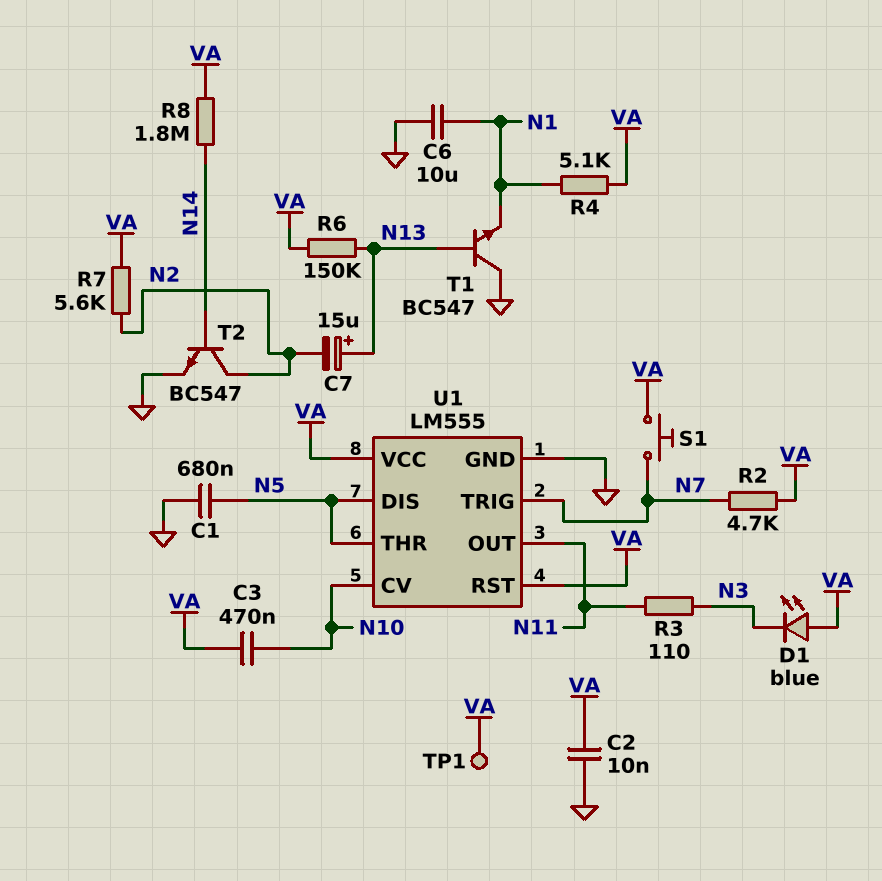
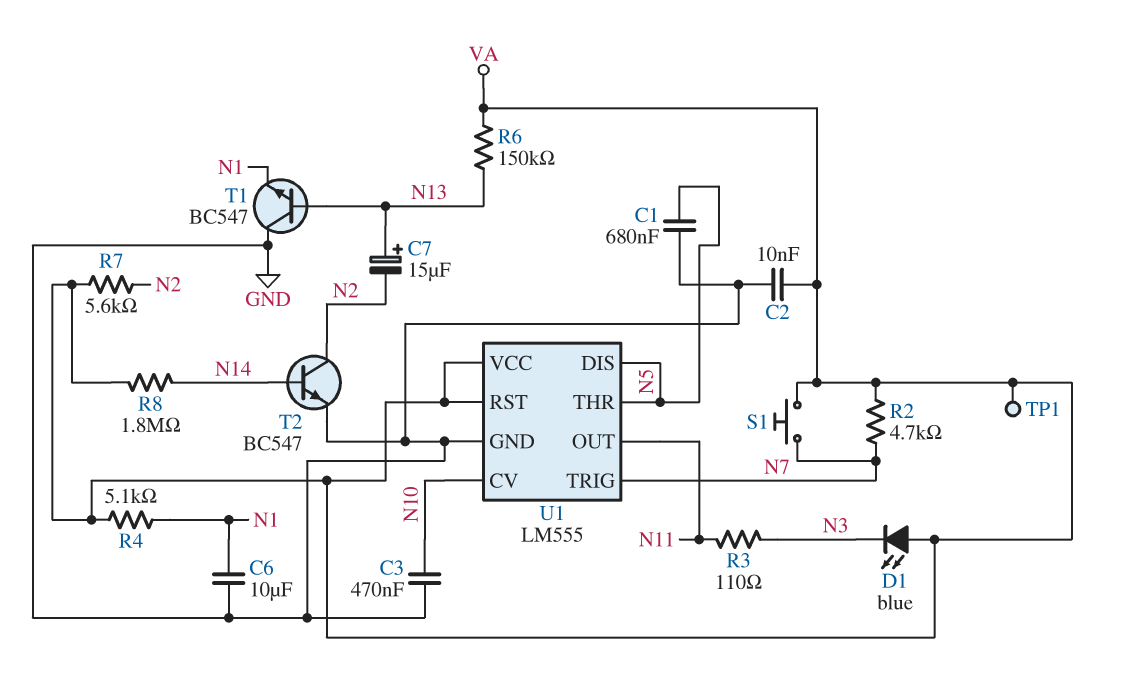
C3: 470nF (N10, VA) -> 470nF (GND, N10)

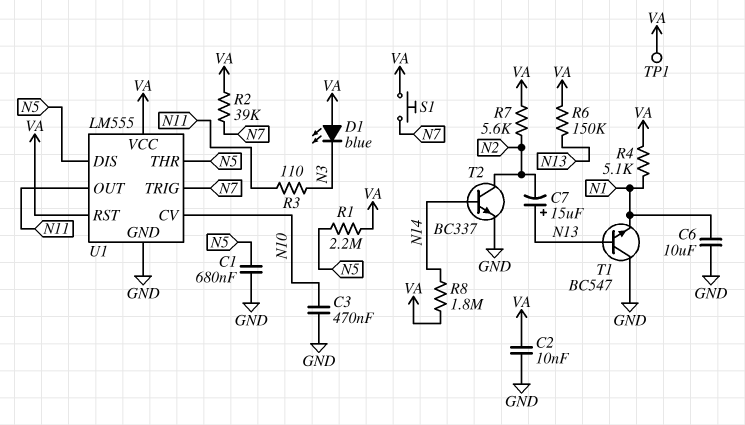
R1: none -> 2.2M (N5, VA)
R2: 4.7k (N7, VA) -> 39k (N7, VA)
T2: NPN BC547 (B N14, C N2, E GND) -> NPN BC337 (B N14, C N2, E GND)

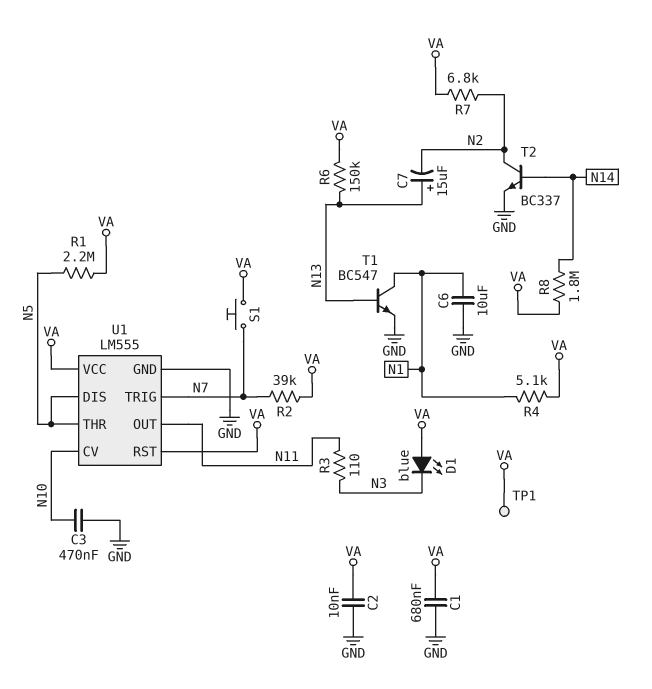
C1: 680nF (GND, N5) -> 680nF (GND, VA)
R7: 5.6k (N2, VA) -> 6.8k (N2, VA)
T1: NPN BC547 (B N13, C GND, E N1) -> NPN BC547 (B N13, C N1, E GND)

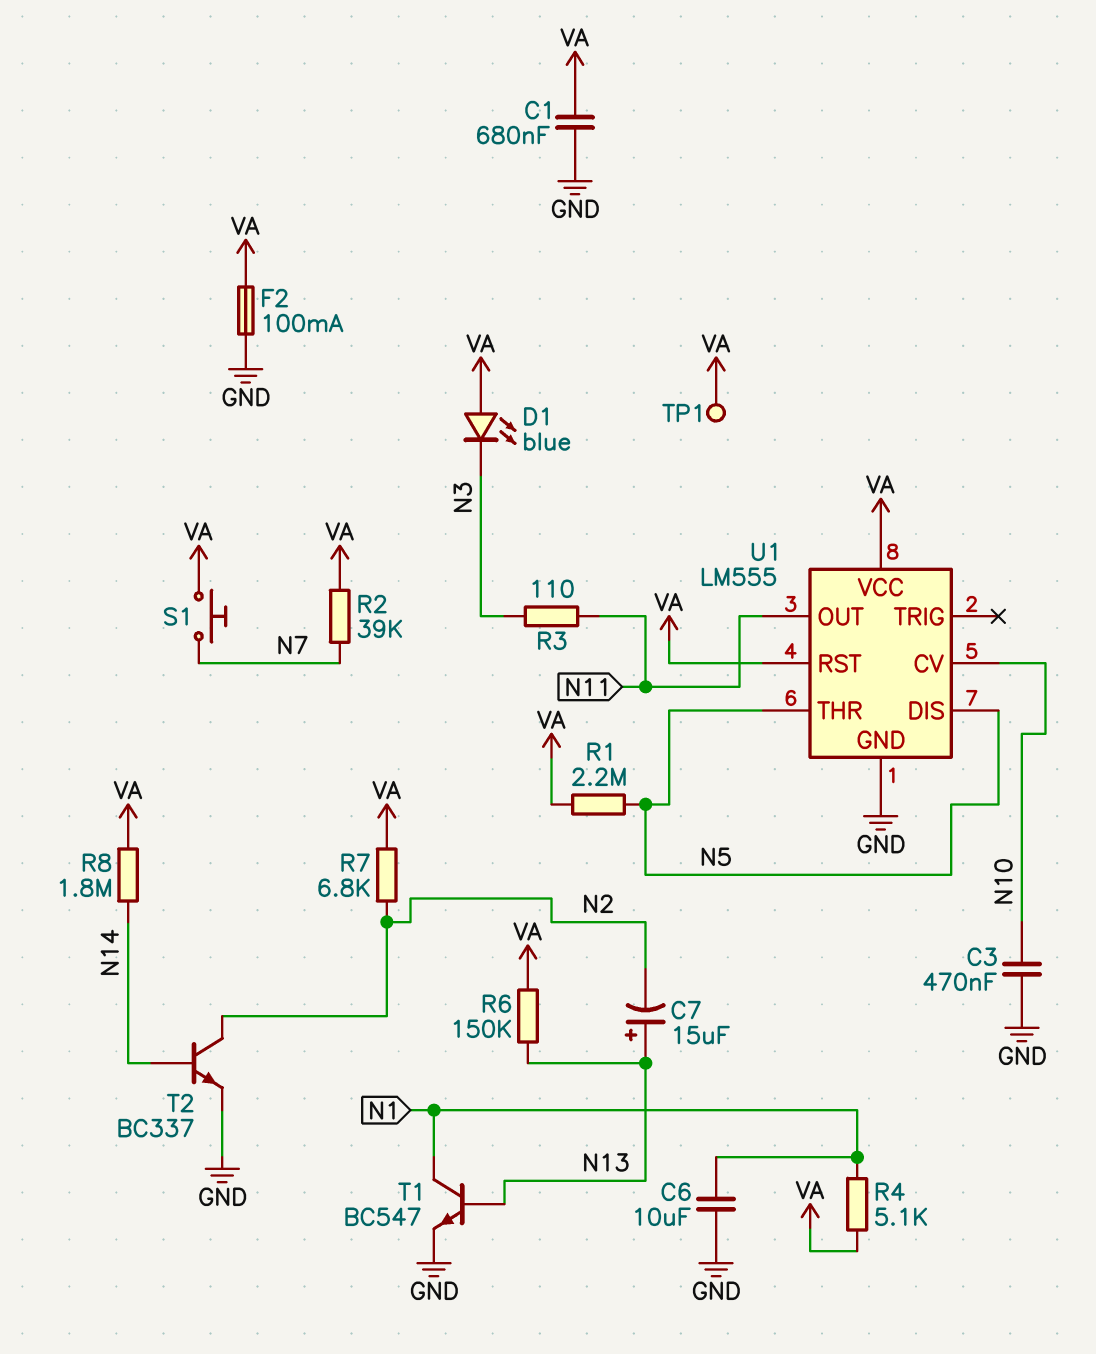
C2: 10nF (GND, VA) -> none
F2: none -> 100mA (GND, VA)
U1 pin TRIG: N7 -> none

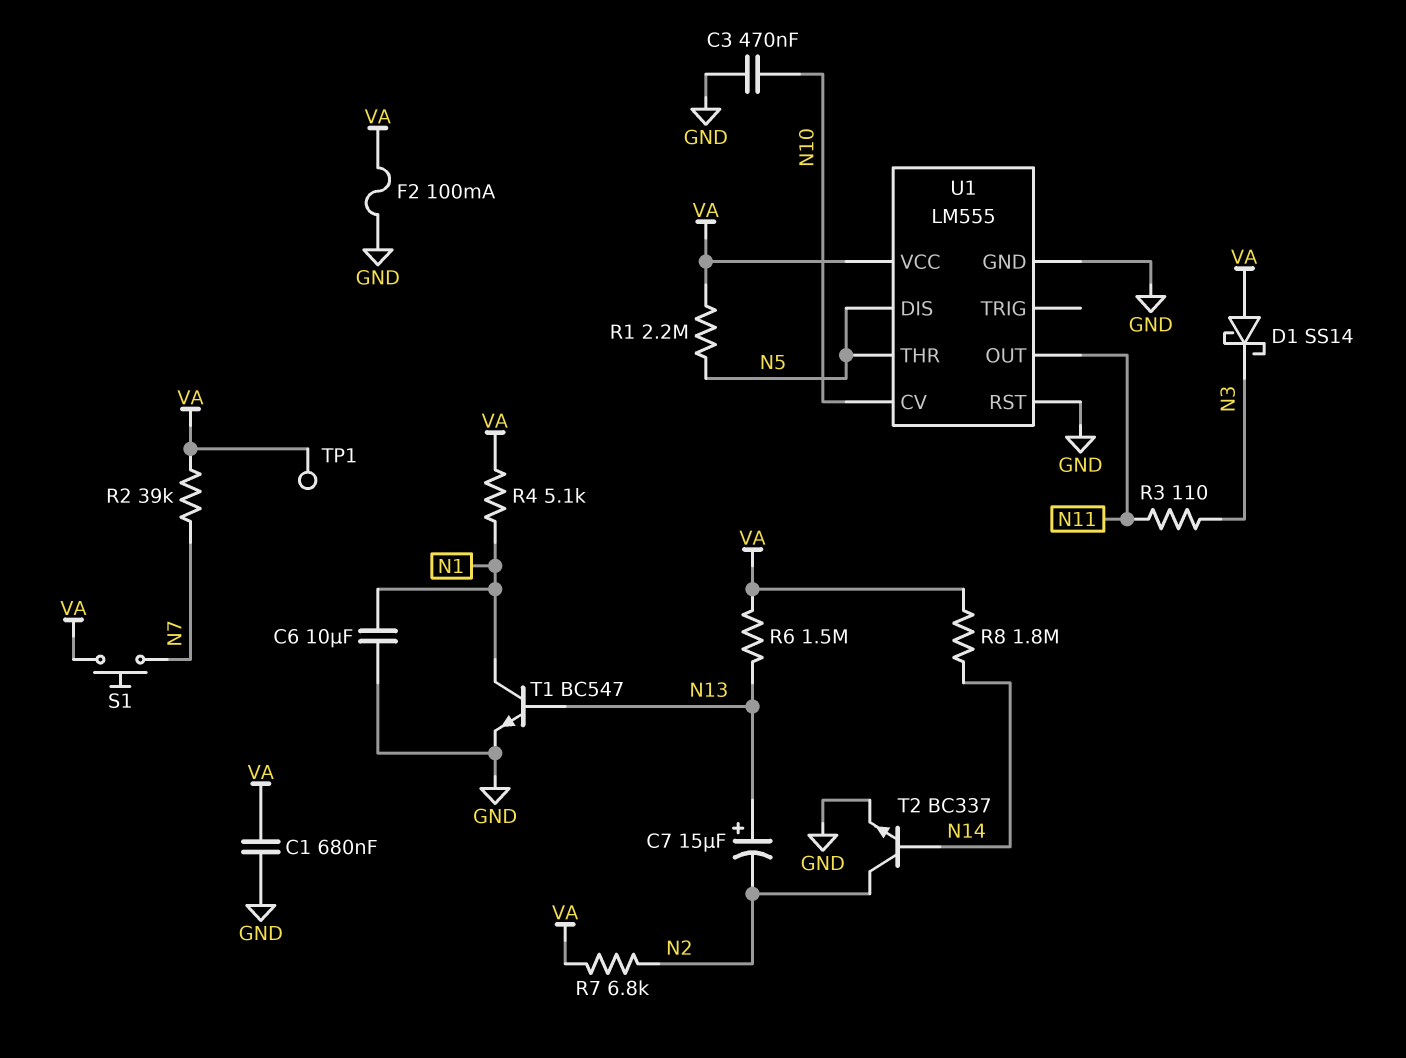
D1: LED blue (A VA, K N3) -> schottky SS14 (A VA, K N3)
R6: 150k (N13, VA) -> 1.5M (N13, VA)
U1 pin RST: VA -> GND

